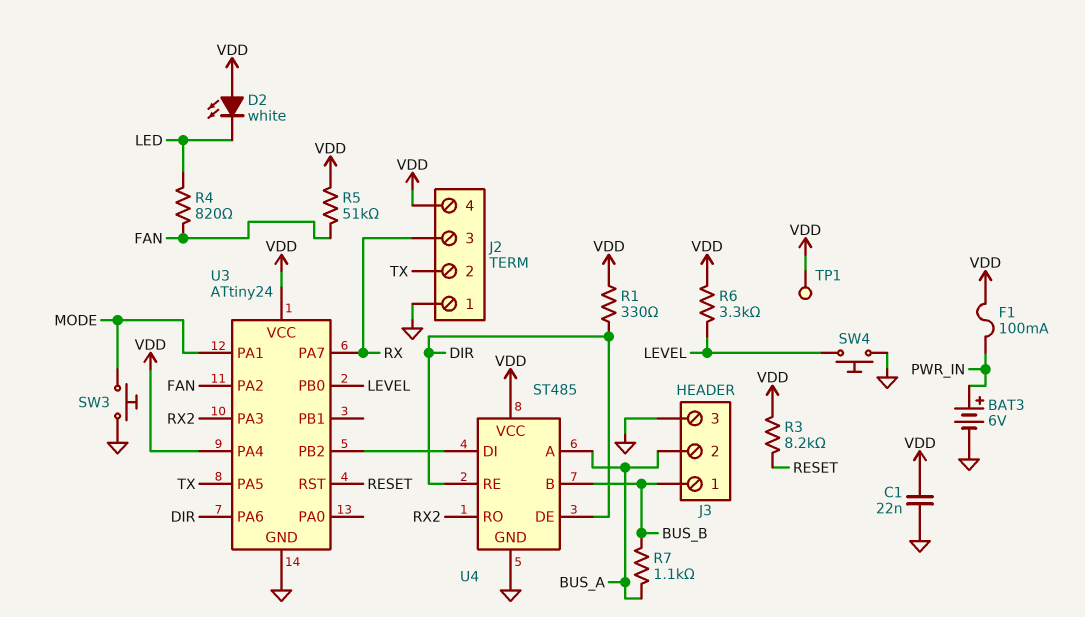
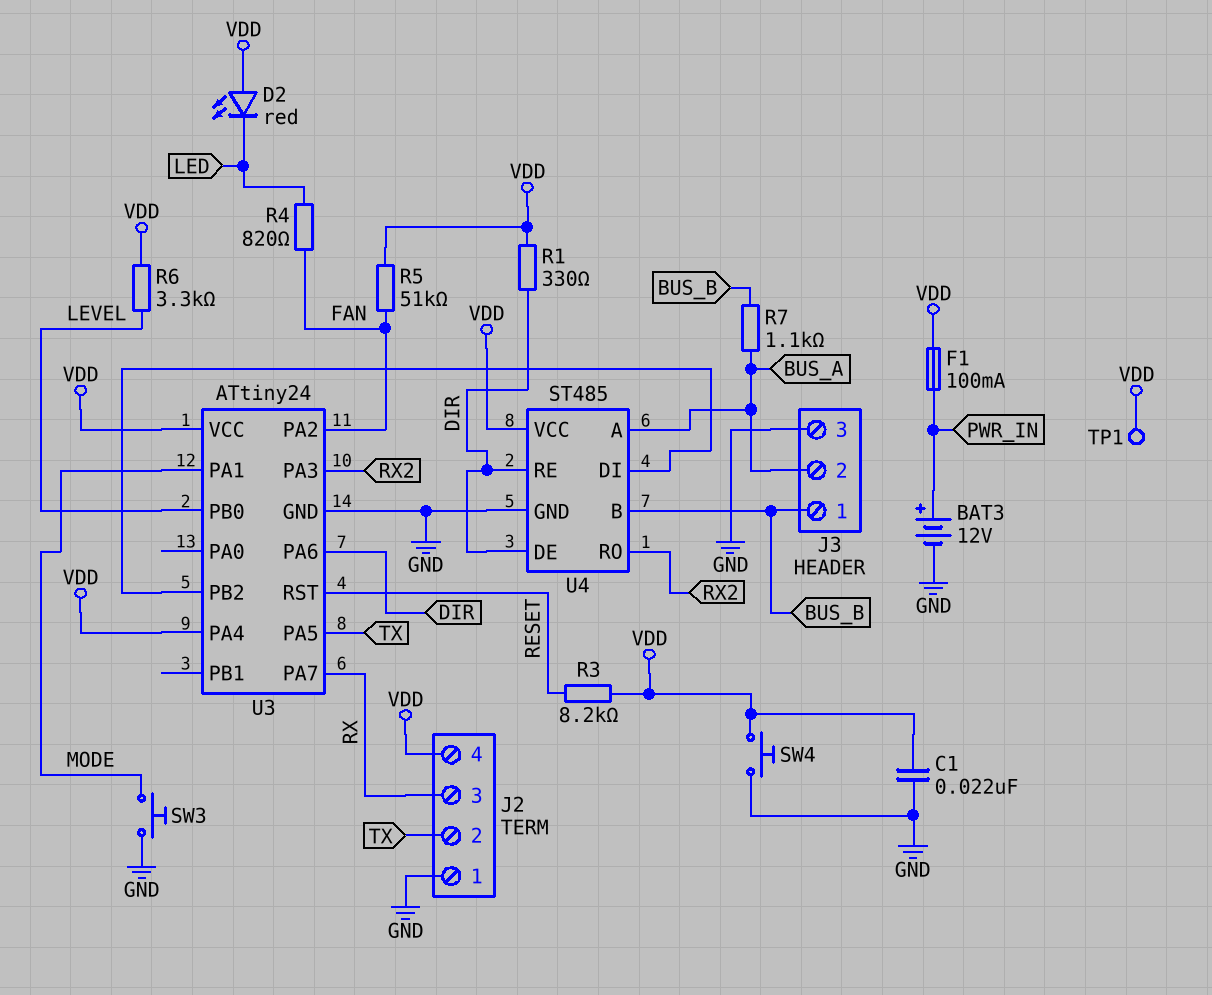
BAT3: 6V (plus PWR_IN, minus GND) -> 12V (plus PWR_IN, minus GND)
D2: LED white (A VDD, K LED) -> LED red (A VDD, K LED)
SW4: button (GND, LEVEL) -> button (GND, VDD)

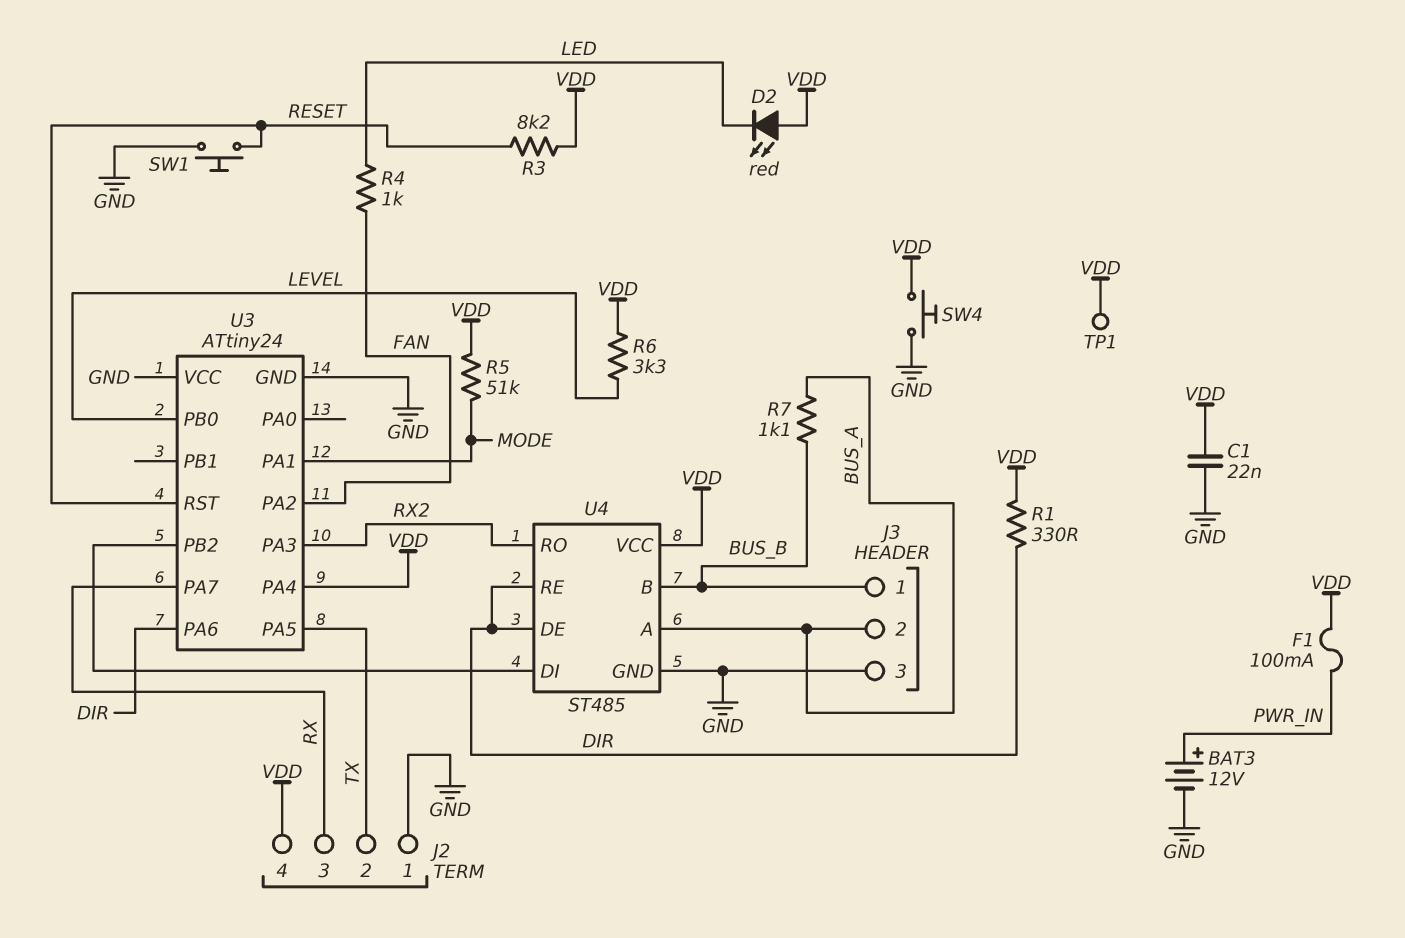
R4: 820 (FAN, LED) -> 1k (FAN, LED)
R5: 51k (FAN, VDD) -> 51k (MODE, VDD)
SW1: none -> button (GND, RESET)
SW3: button (GND, MODE) -> none
U3 pin VCC: VDD -> GND

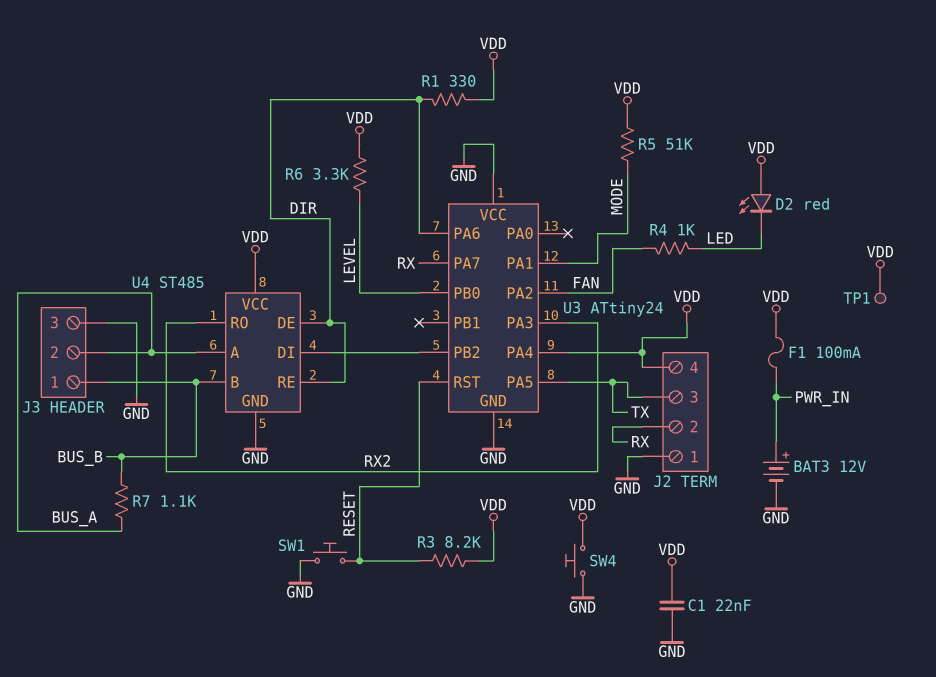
J2 pin 2: TX -> RX
J2 pin 3: RX -> TX

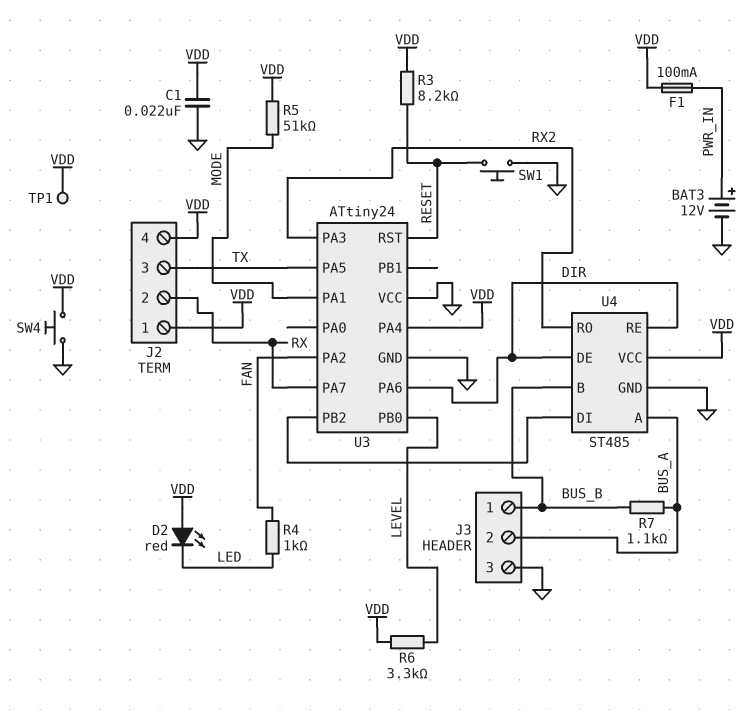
J2 pin 1: GND -> VDD
R1: 330 (DIR, VDD) -> none

